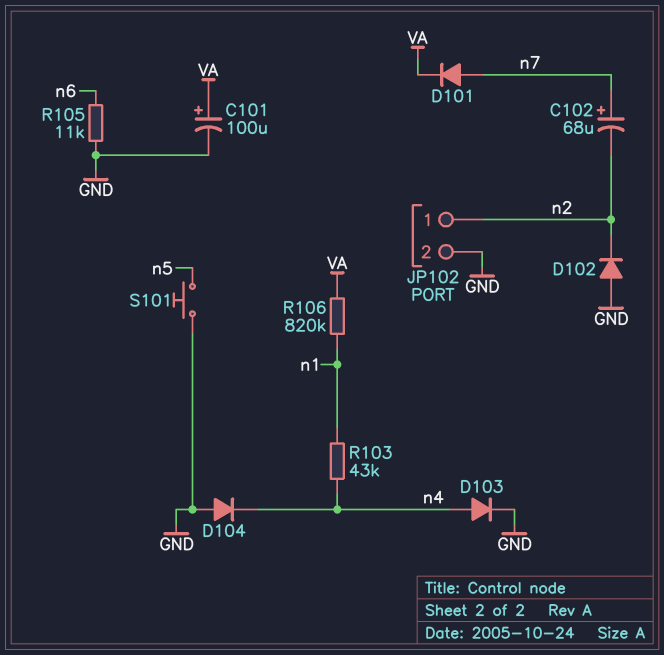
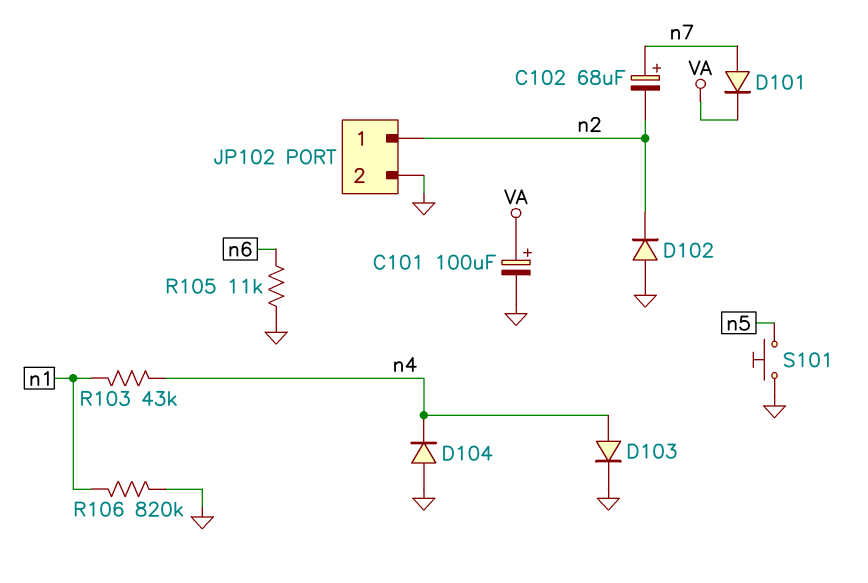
R106: 820k (VA, n1) -> 820k (GND, n1)

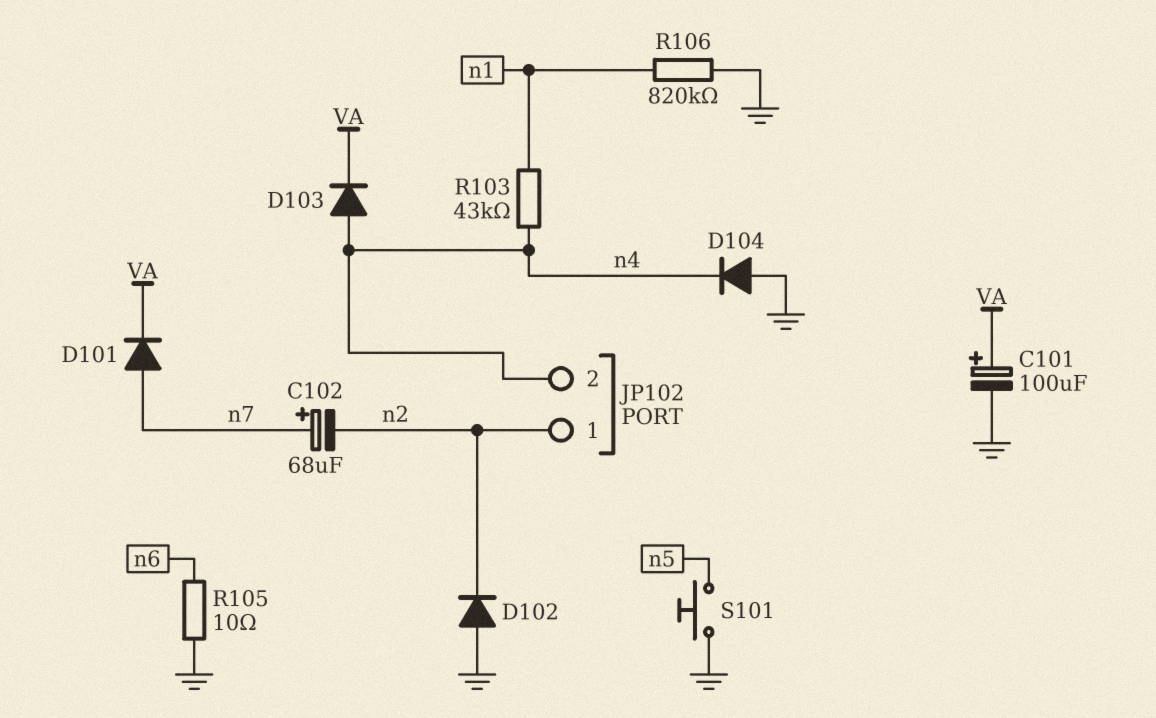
D103: diode (A n4, K GND) -> diode (A n4, K VA)
JP102 pin 2: GND -> n4
R105: 11k (GND, n6) -> 10 (GND, n6)

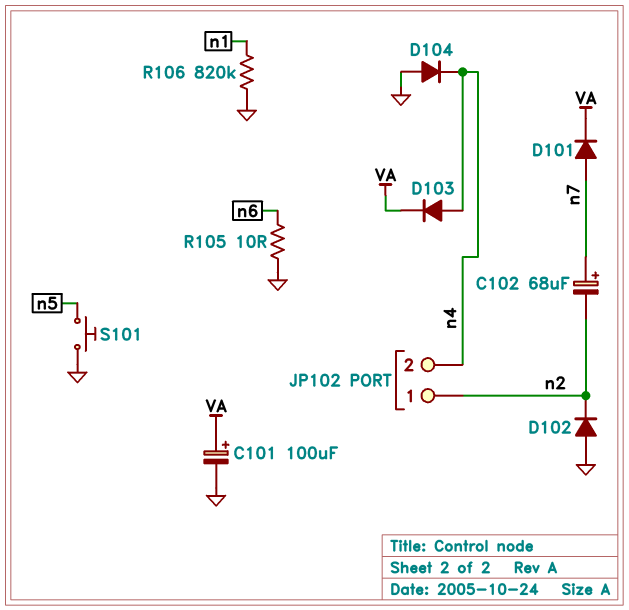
R103: 43k (n1, n4) -> none

